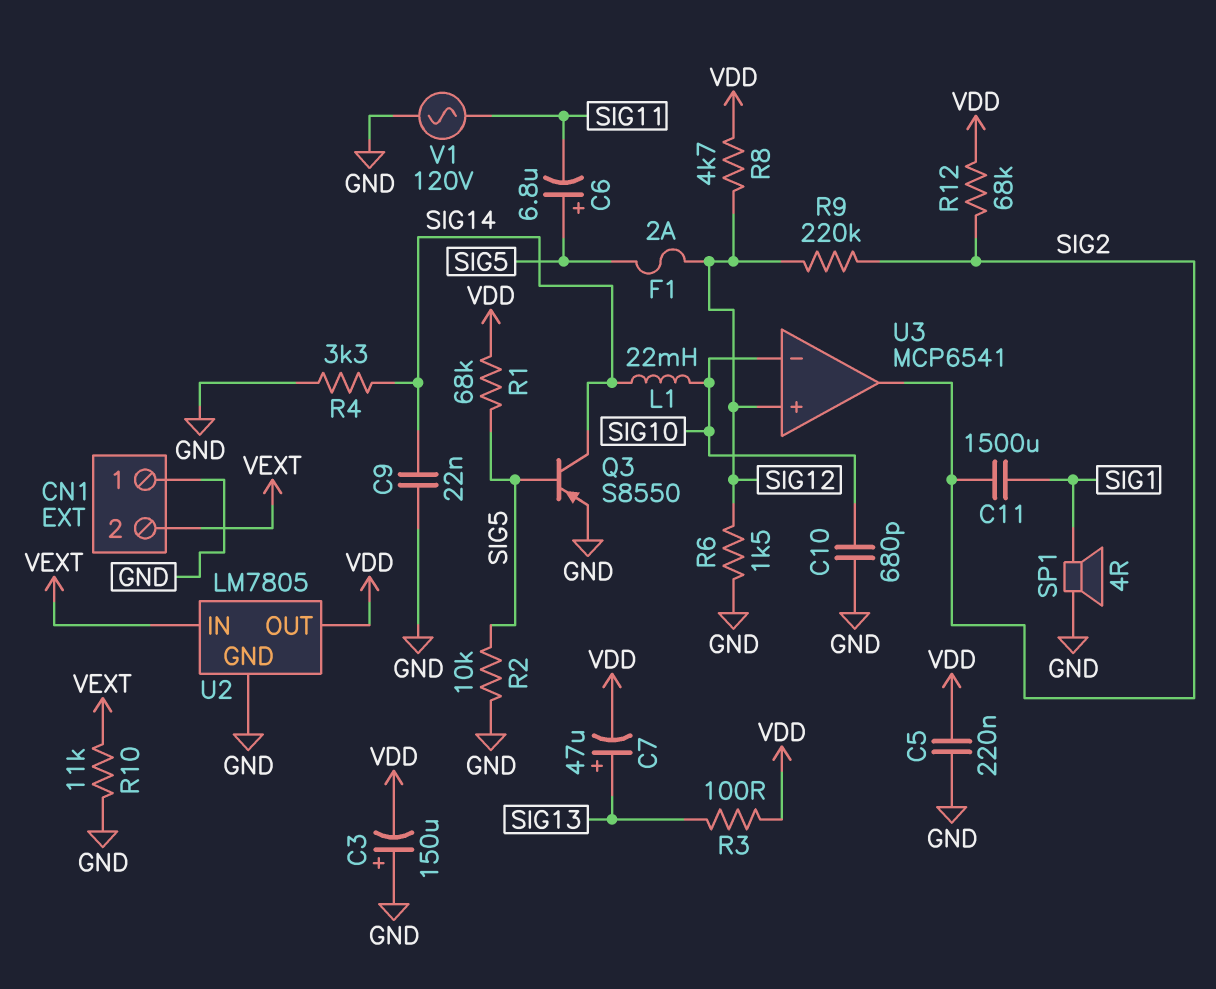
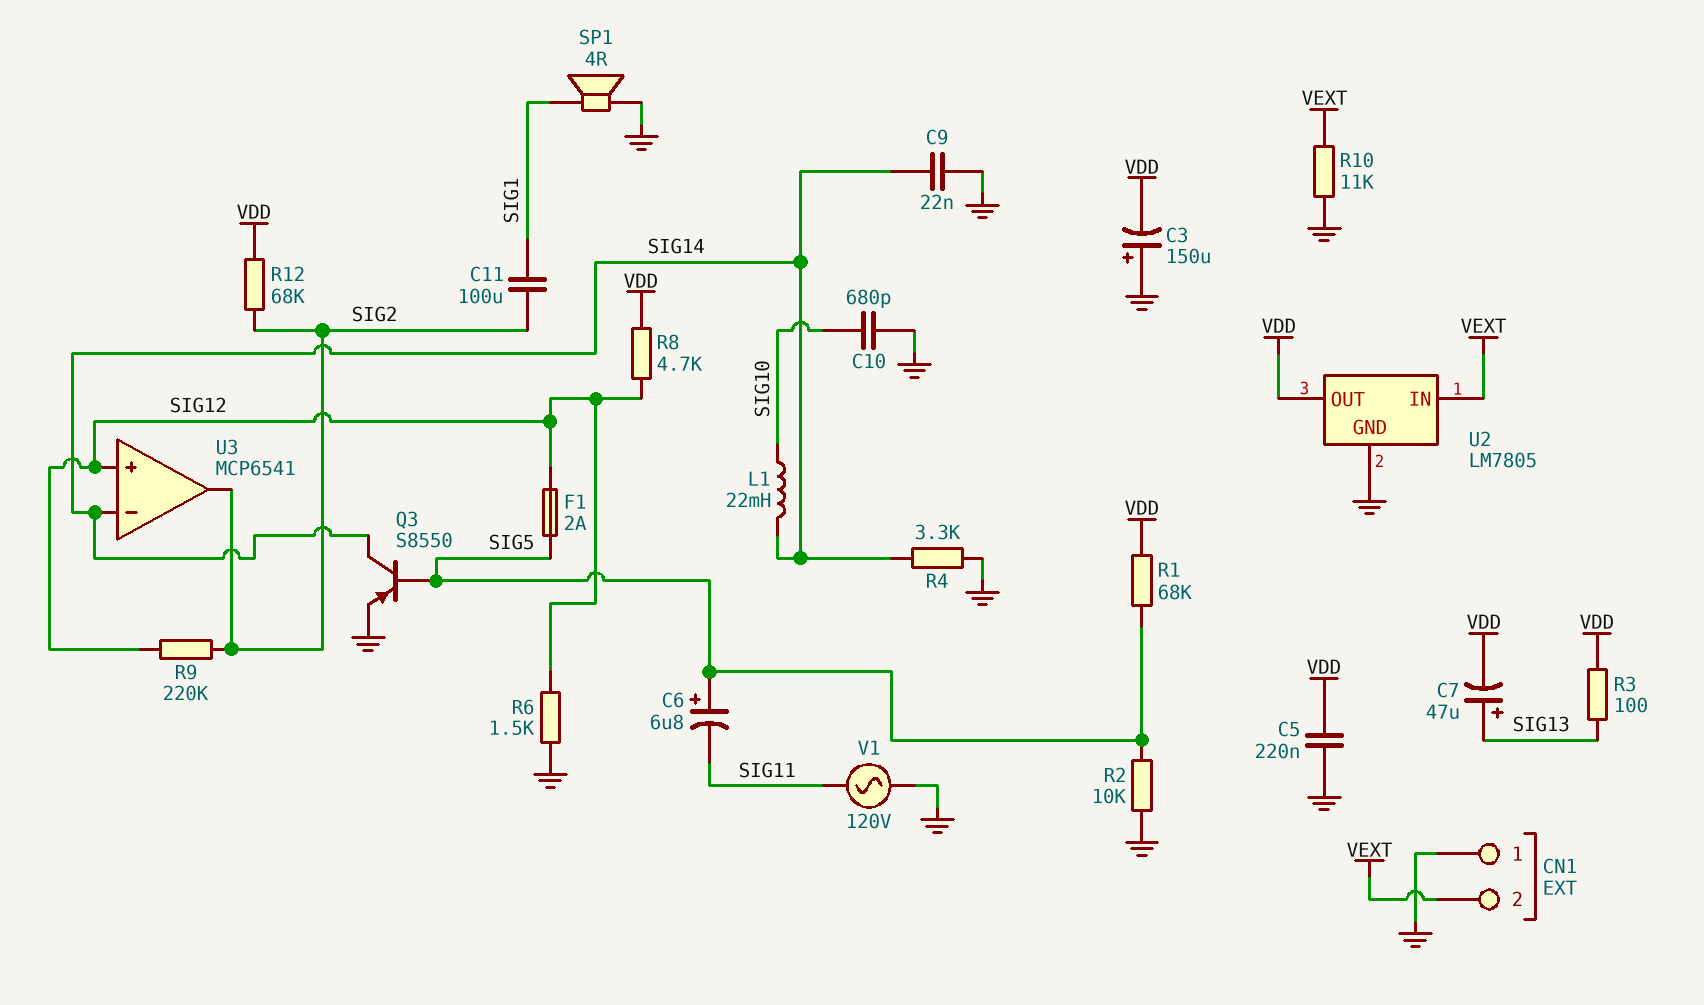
C11: 1500uF (SIG1, SIG2) -> 100uF (SIG1, SIG2)
U3 pin in-: SIG10 -> SIG14

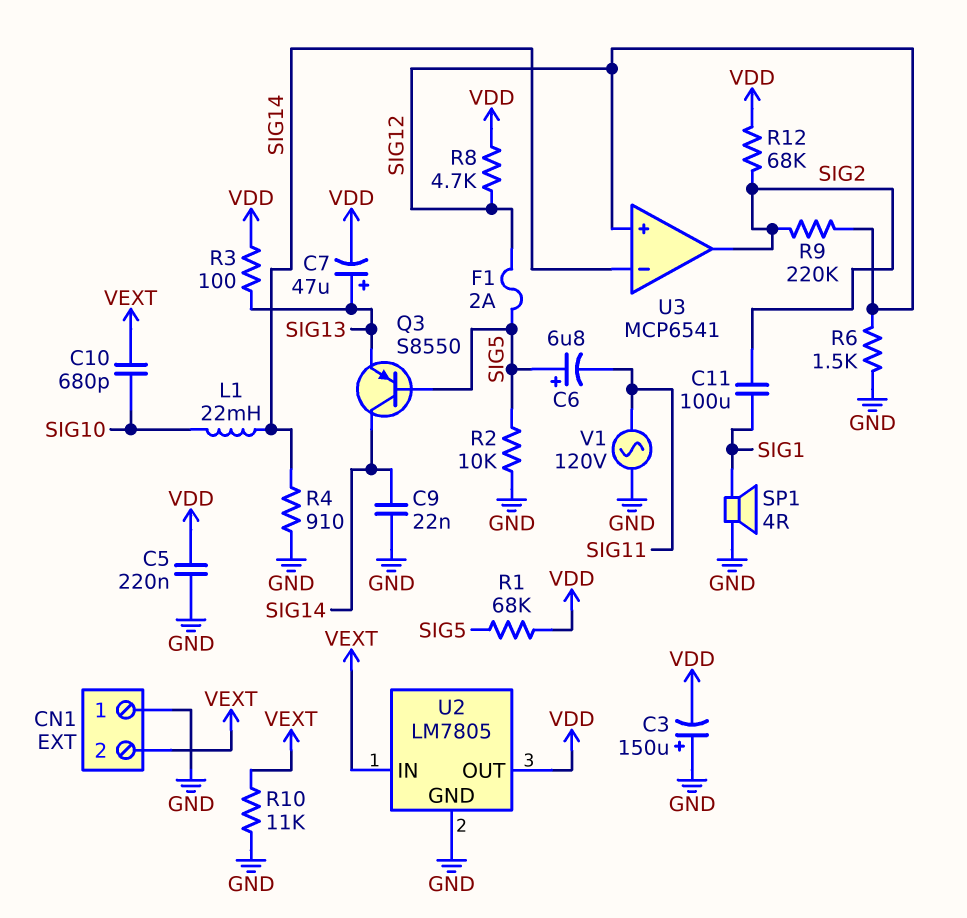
C10: 680pF (GND, SIG10) -> 680pF (SIG10, VEXT)
Q3: PNP S8550 (B SIG5, C SIG14, E GND) -> PNP S8550 (B SIG5, C SIG14, E SIG13)
R4: 3.3k (GND, SIG14) -> 910 (GND, SIG14)

